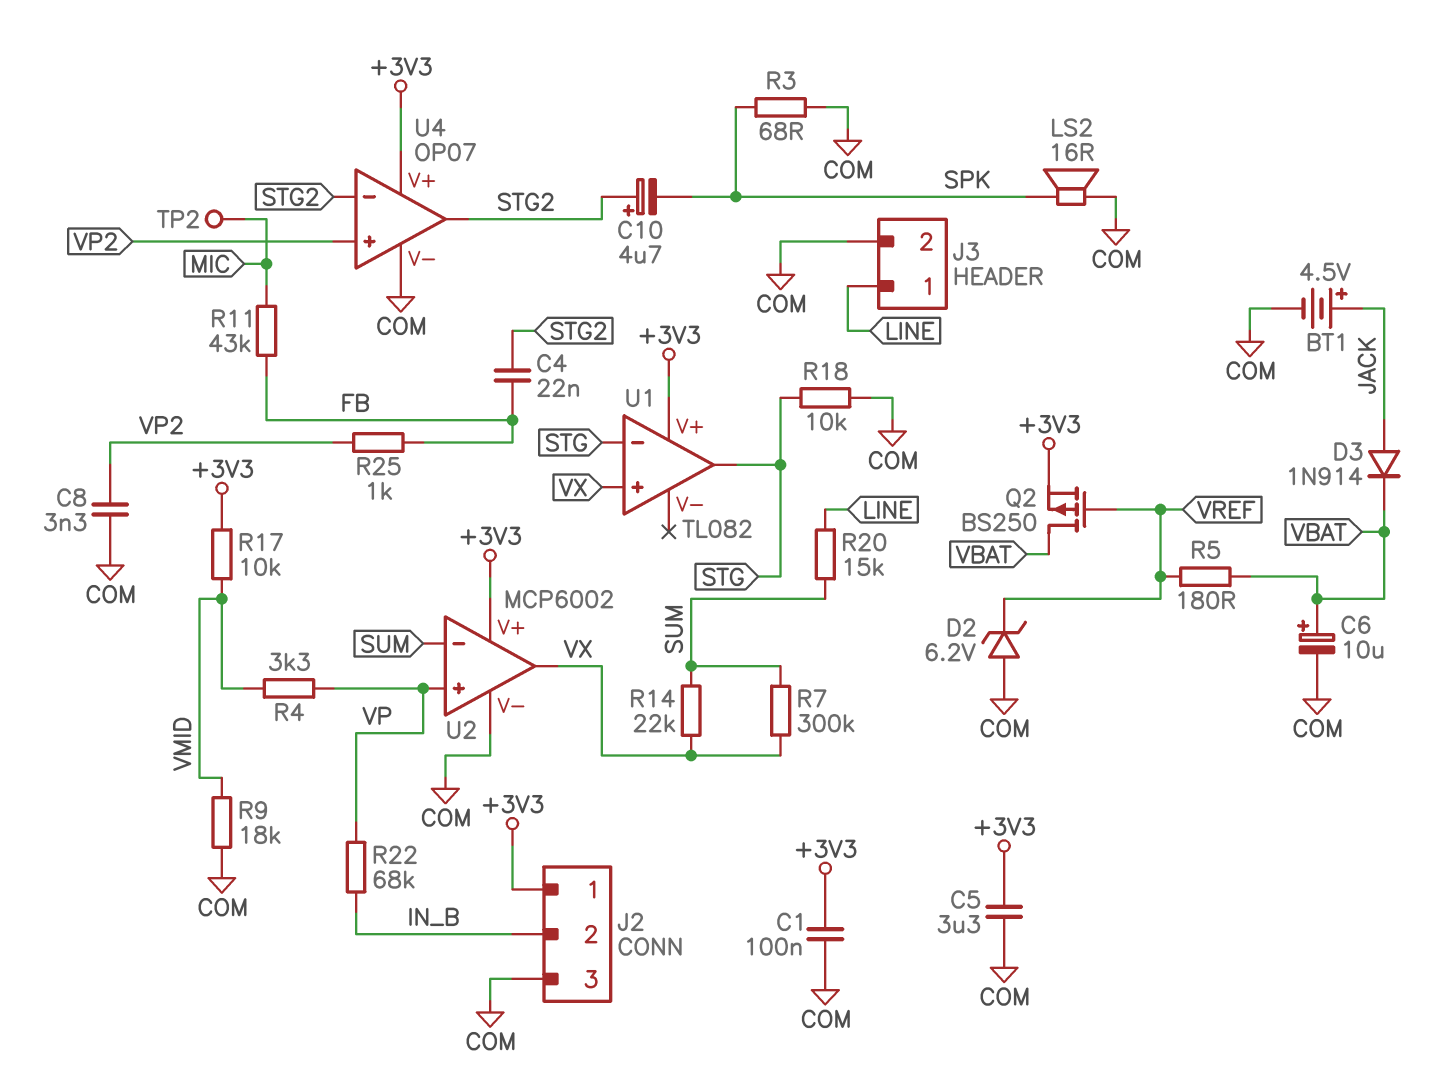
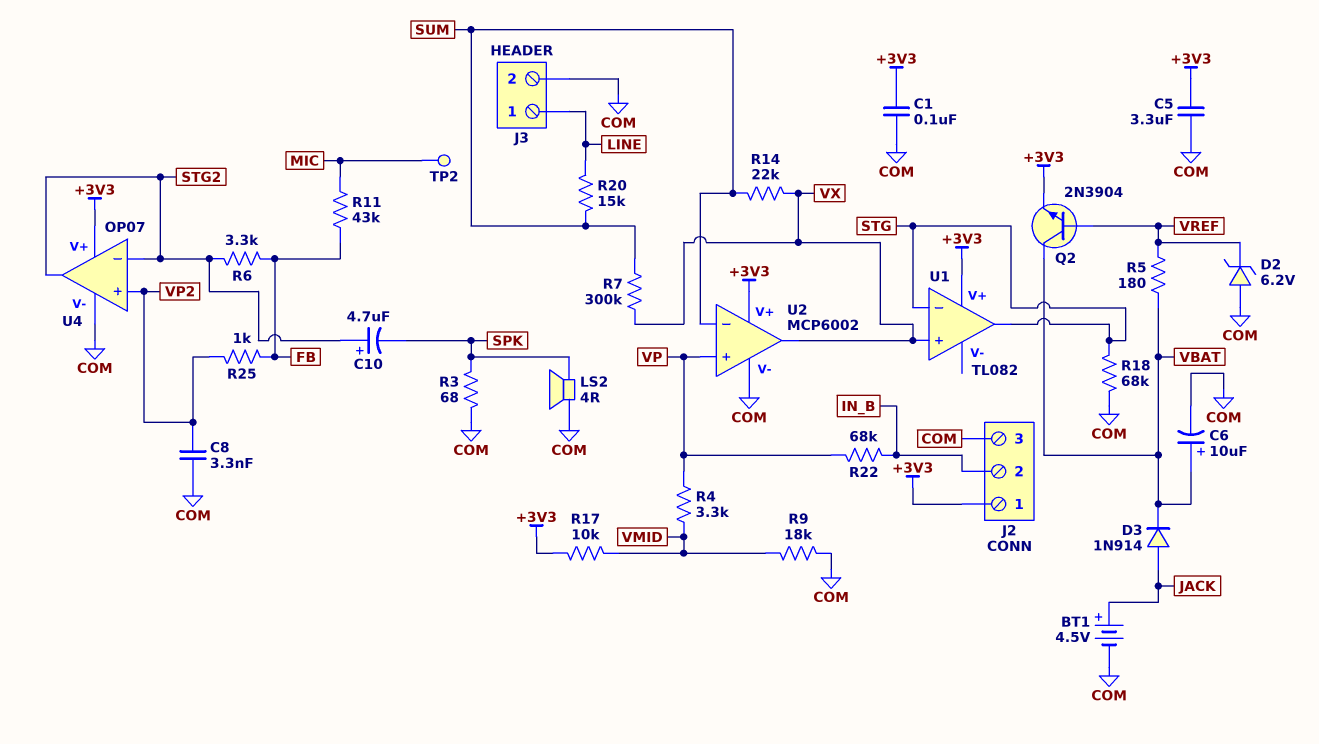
C4: 22nF (FB, STG2) -> none
LS2: speaker 16R (COM, SPK) -> speaker 4R (COM, SPK)
Q2: PMOS BS250 (G VREF, D VBAT, S +3V3) -> NPN 2N3904 (B VREF, C VBAT, E +3V3)
R6: none -> 3.3k (FB, STG2)
R18: 10k (COM, STG) -> 68k (COM, STG)

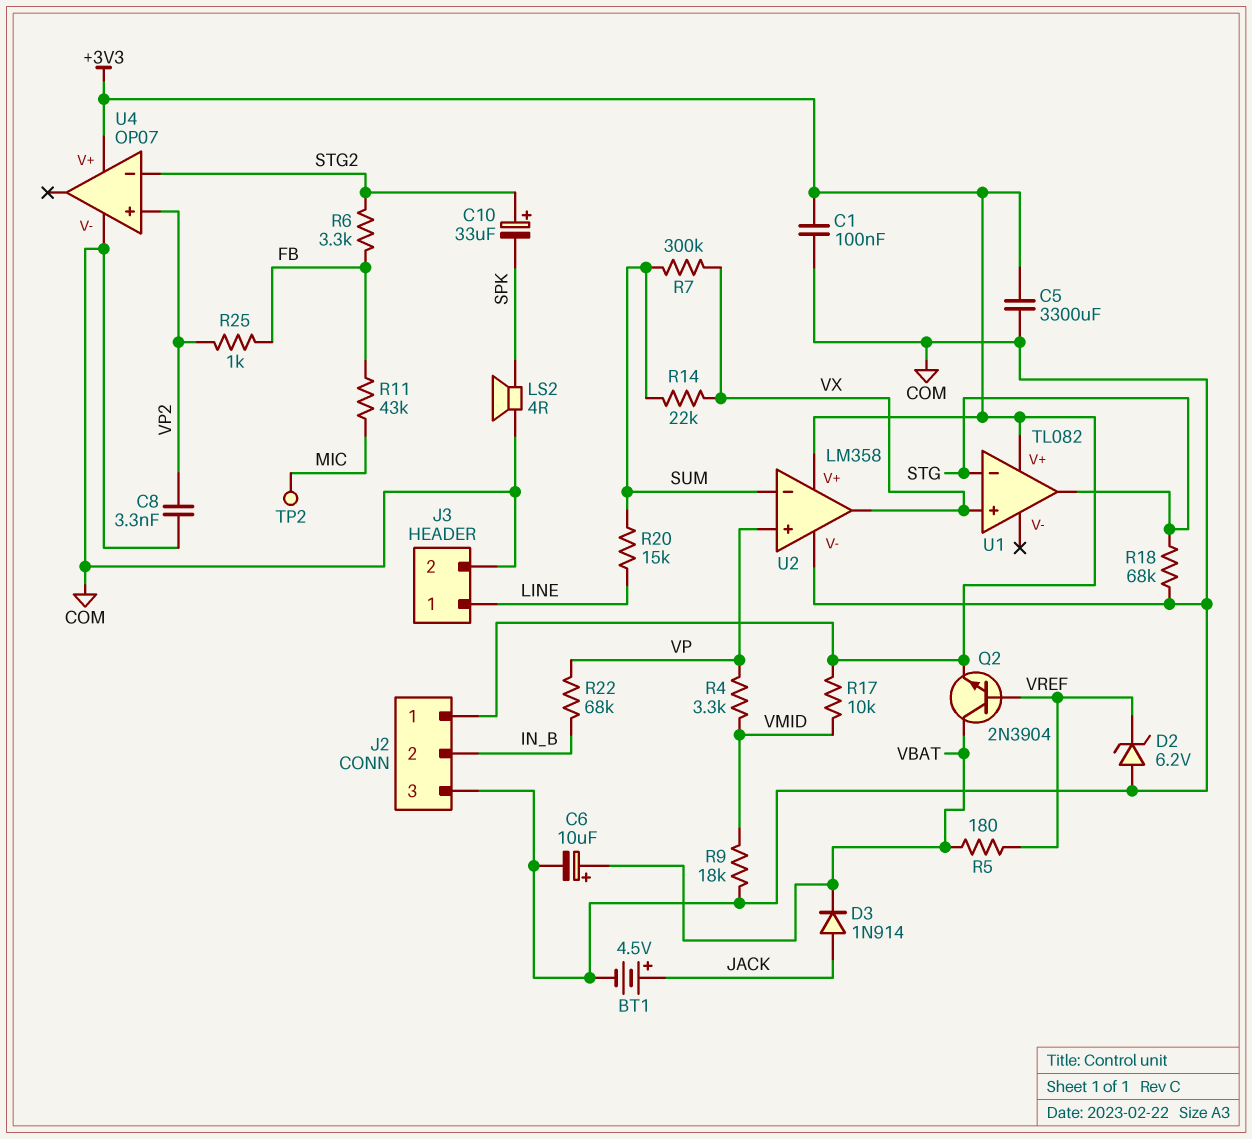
C5: 3.3uF (+3V3, COM) -> 3300uF (+3V3, COM)
C10: 4.7uF (plus STG2, minus SPK) -> 33uF (plus STG2, minus SPK)
R3: 68 (COM, SPK) -> none
U2: MCP6002 -> LM358
U4 pin out: STG2 -> none

